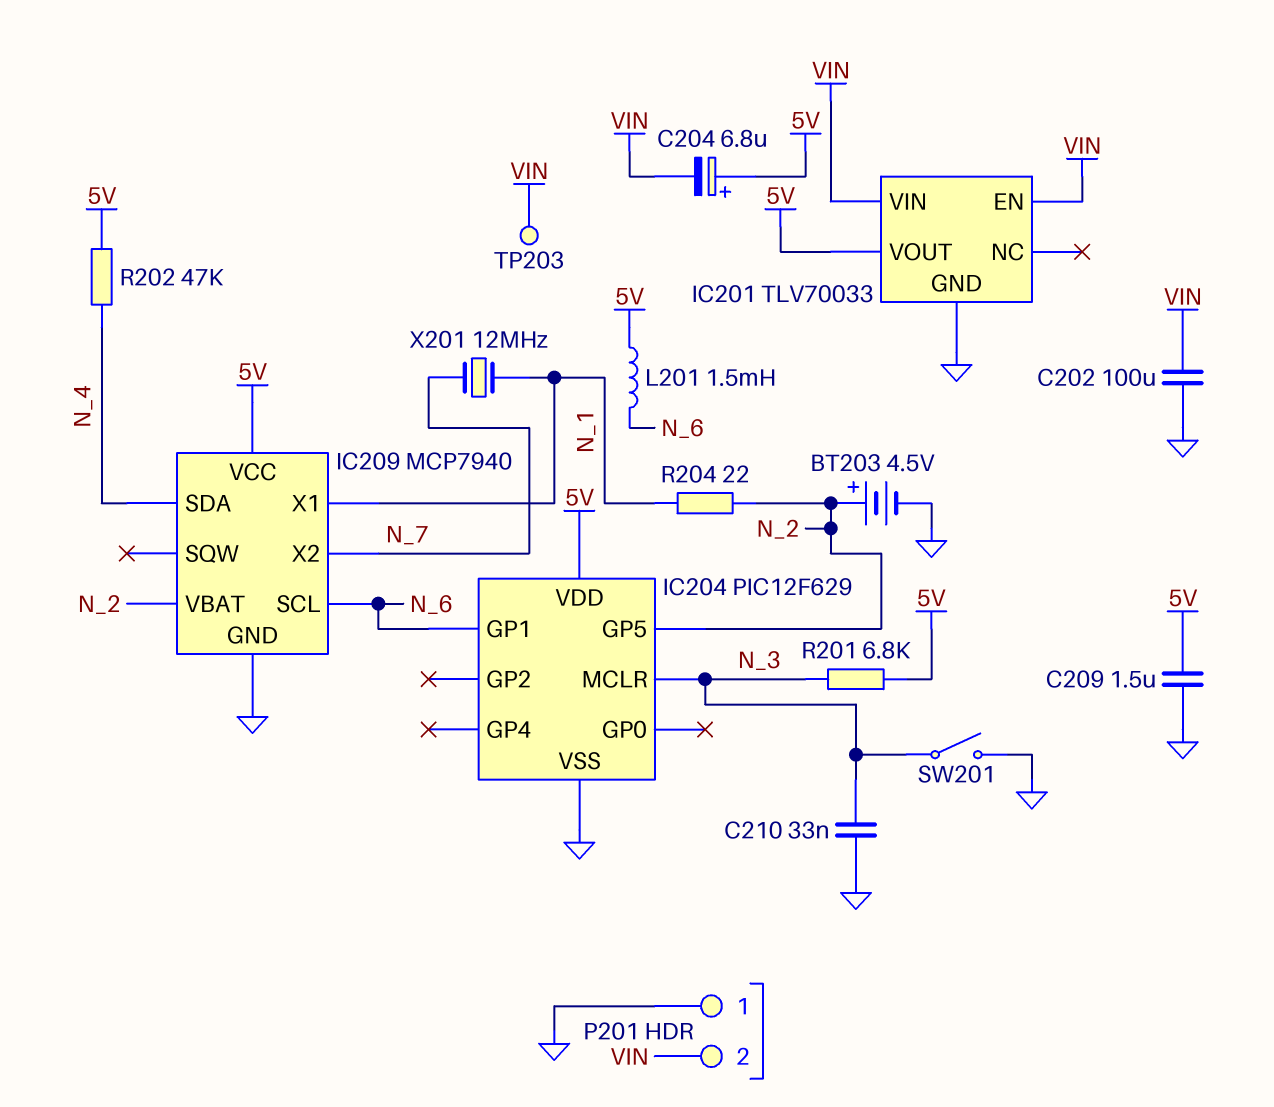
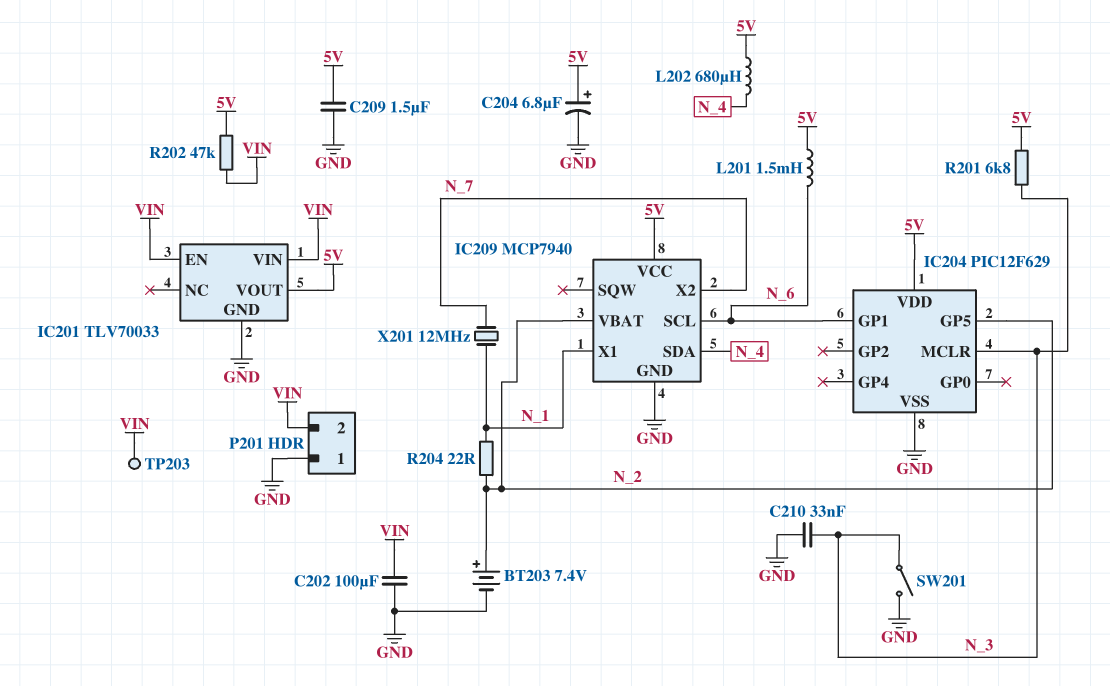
BT203: 4.5V (plus N_2, minus GND) -> 7.4V (plus N_2, minus GND)
C204: 6.8uF (plus 5V, minus VIN) -> 6.8uF (plus 5V, minus GND)
L202: none -> 680uH (5V, N_4)
R202: 47k (5V, N_4) -> 47k (5V, VIN)

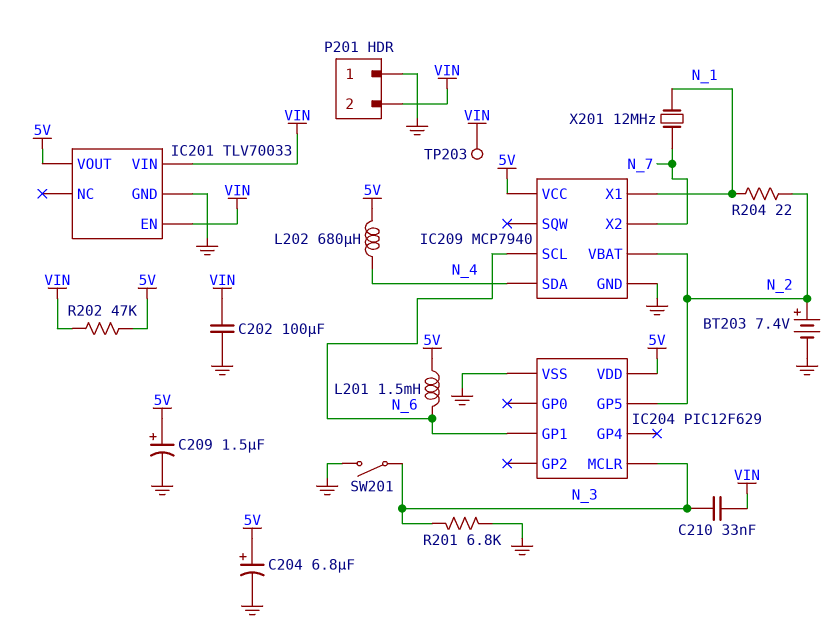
C209: 1.5uF (5V, GND) -> 1.5uF (plus 5V, minus GND)
C210: 33nF (GND, N_3) -> 33nF (N_3, VIN)
R201: 6.8k (5V, N_3) -> 6.8k (GND, N_3)

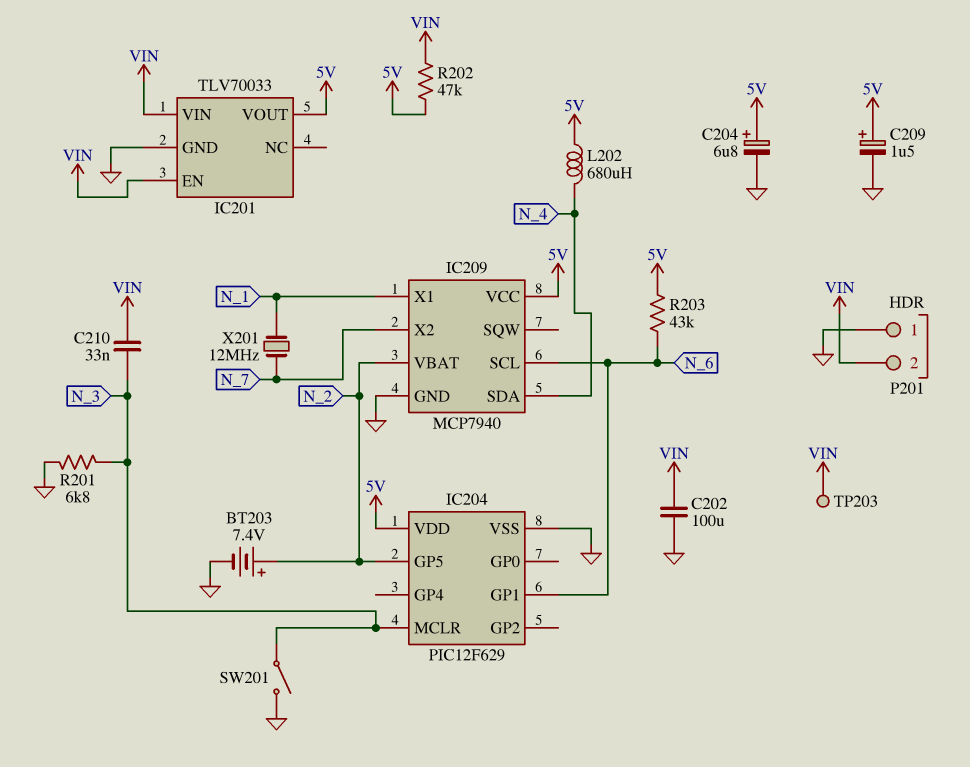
L201: 1.5mH (5V, N_6) -> none
R203: none -> 43k (5V, N_6)
R204: 22 (N_1, N_2) -> none

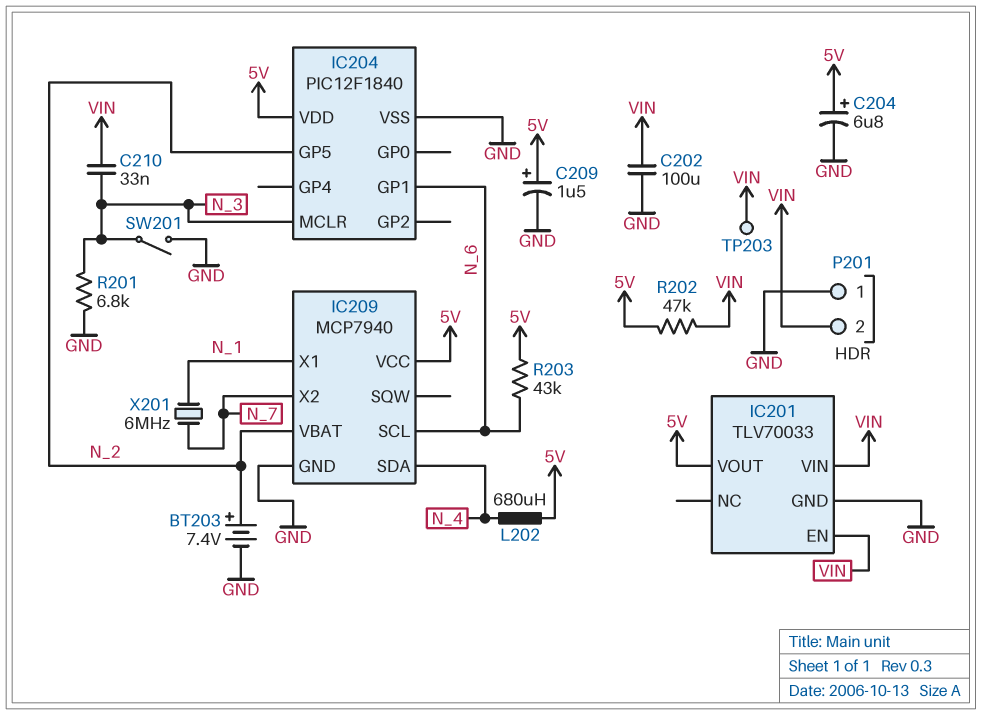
IC204: PIC12F629 -> PIC12F1840
X201: 12MHz (N_1, N_7) -> 6MHz (N_1, N_7)

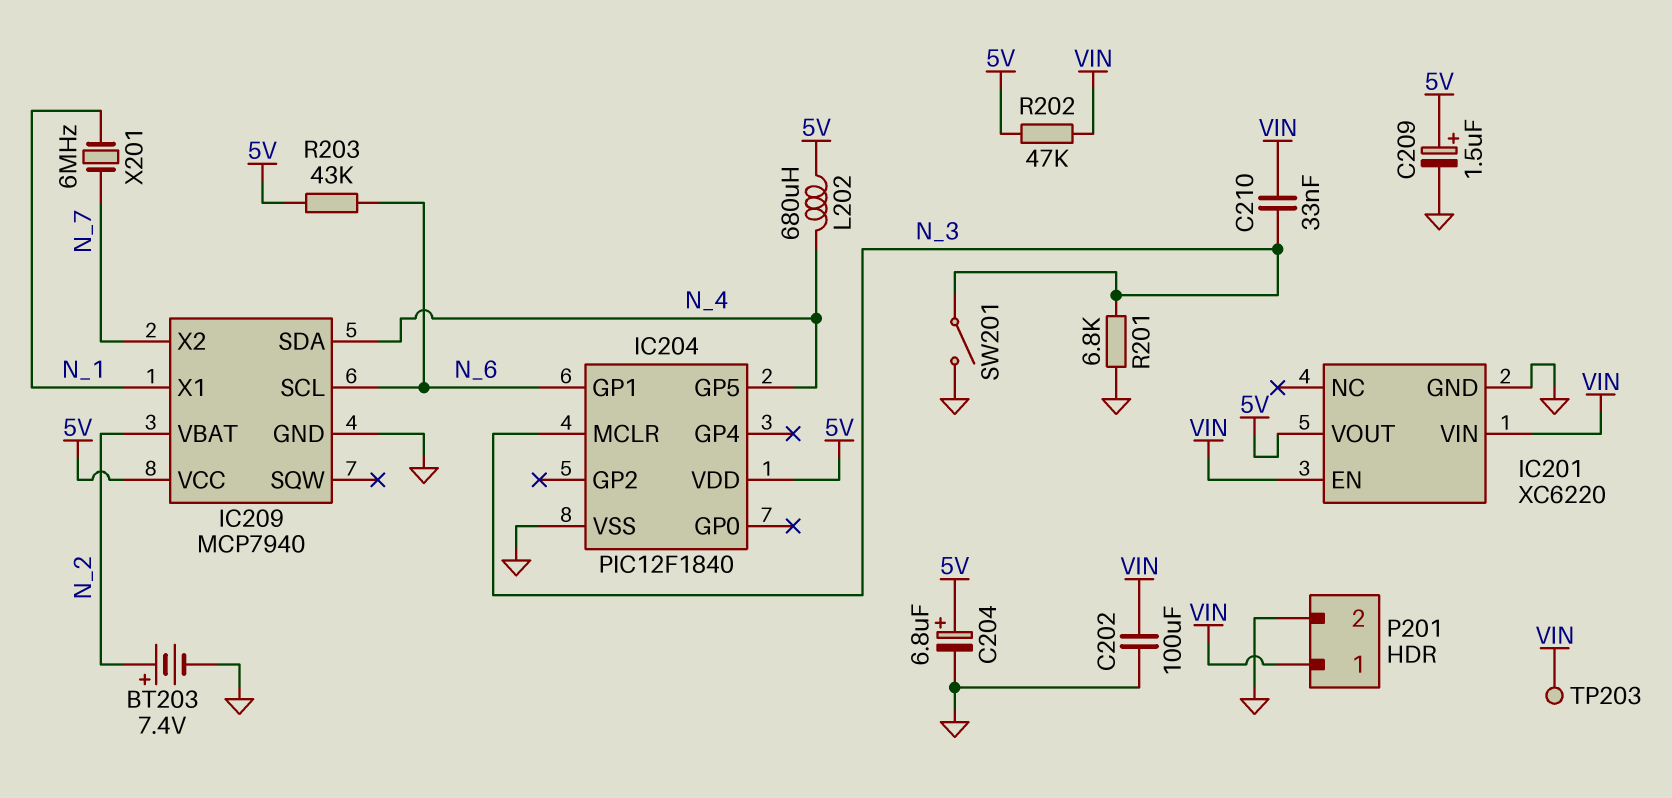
IC201: TLV70033 -> XC6220
IC204 pin GP5: N_2 -> N_4
P201 pin 1: GND -> VIN
P201 pin 2: VIN -> GND

